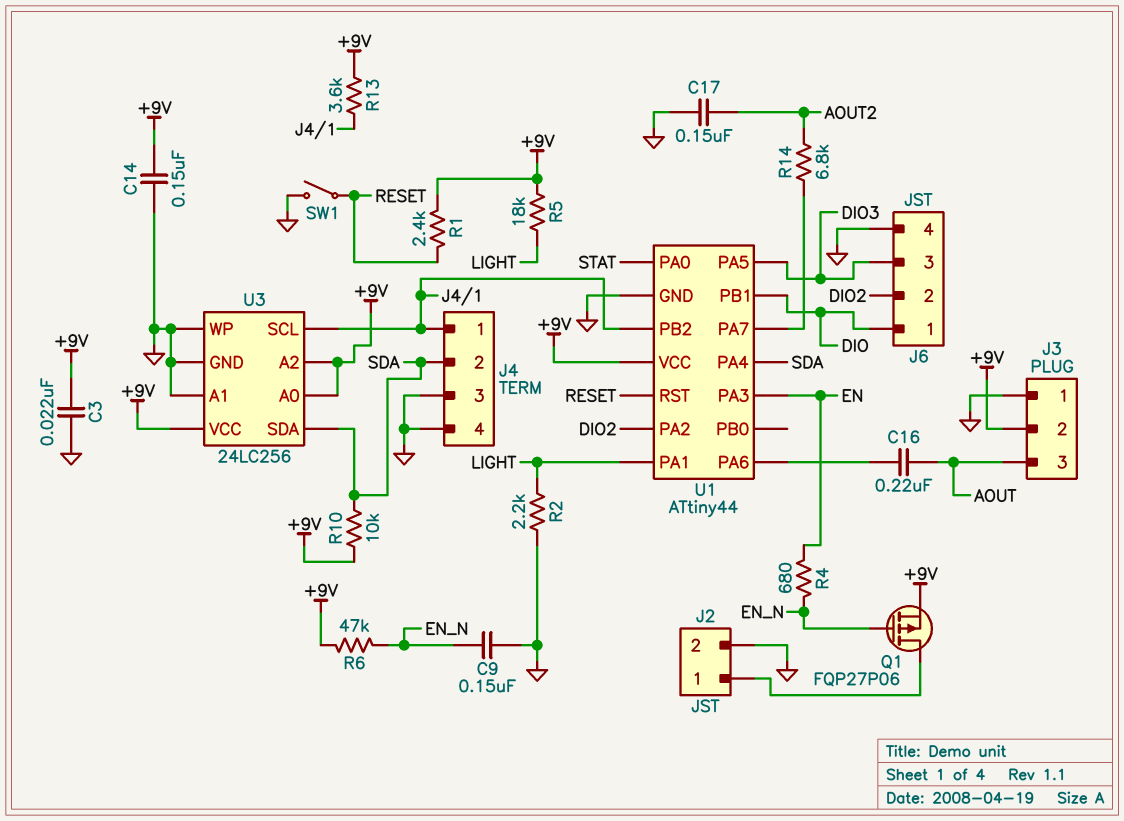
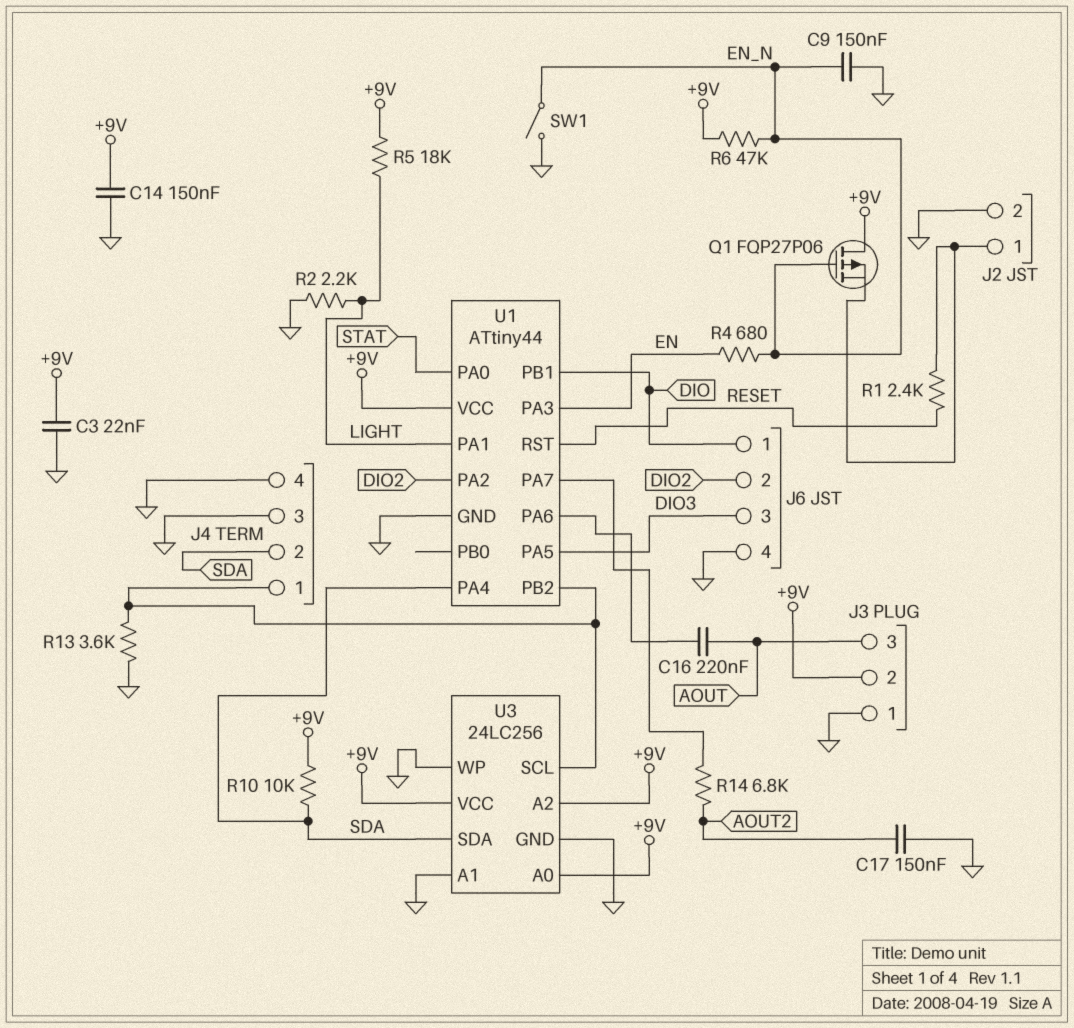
Q1: PMOS FQP27P06 (G EN_N, D J2/1, S +9V) -> PMOS FQP27P06 (G EN_N, D +9V, S J2/1)
R1: 2.4k (+9V, RESET) -> 2.4k (J2/1, RESET)
R13: 3.6k (+9V, J4/1) -> 3.6k (GND, J4/1)
SW1: switch (GND, RESET) -> switch (EN_N, GND)

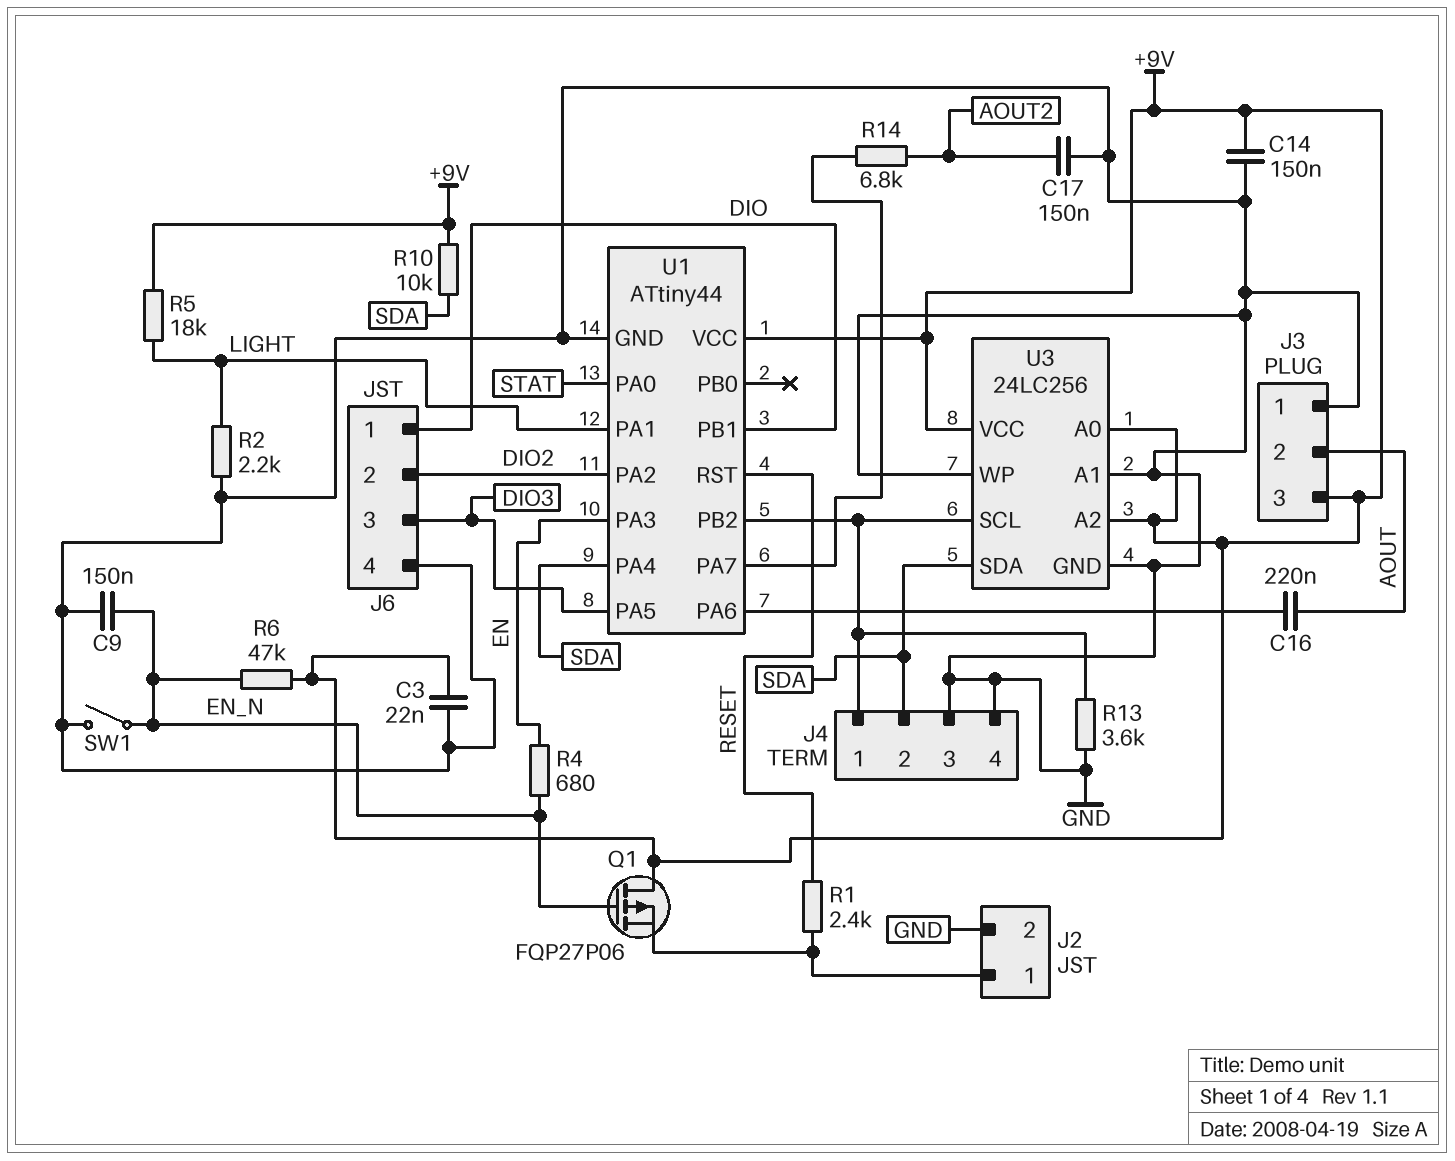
J3 pin 2: +9V -> AOUT
J3 pin 3: AOUT -> +9V

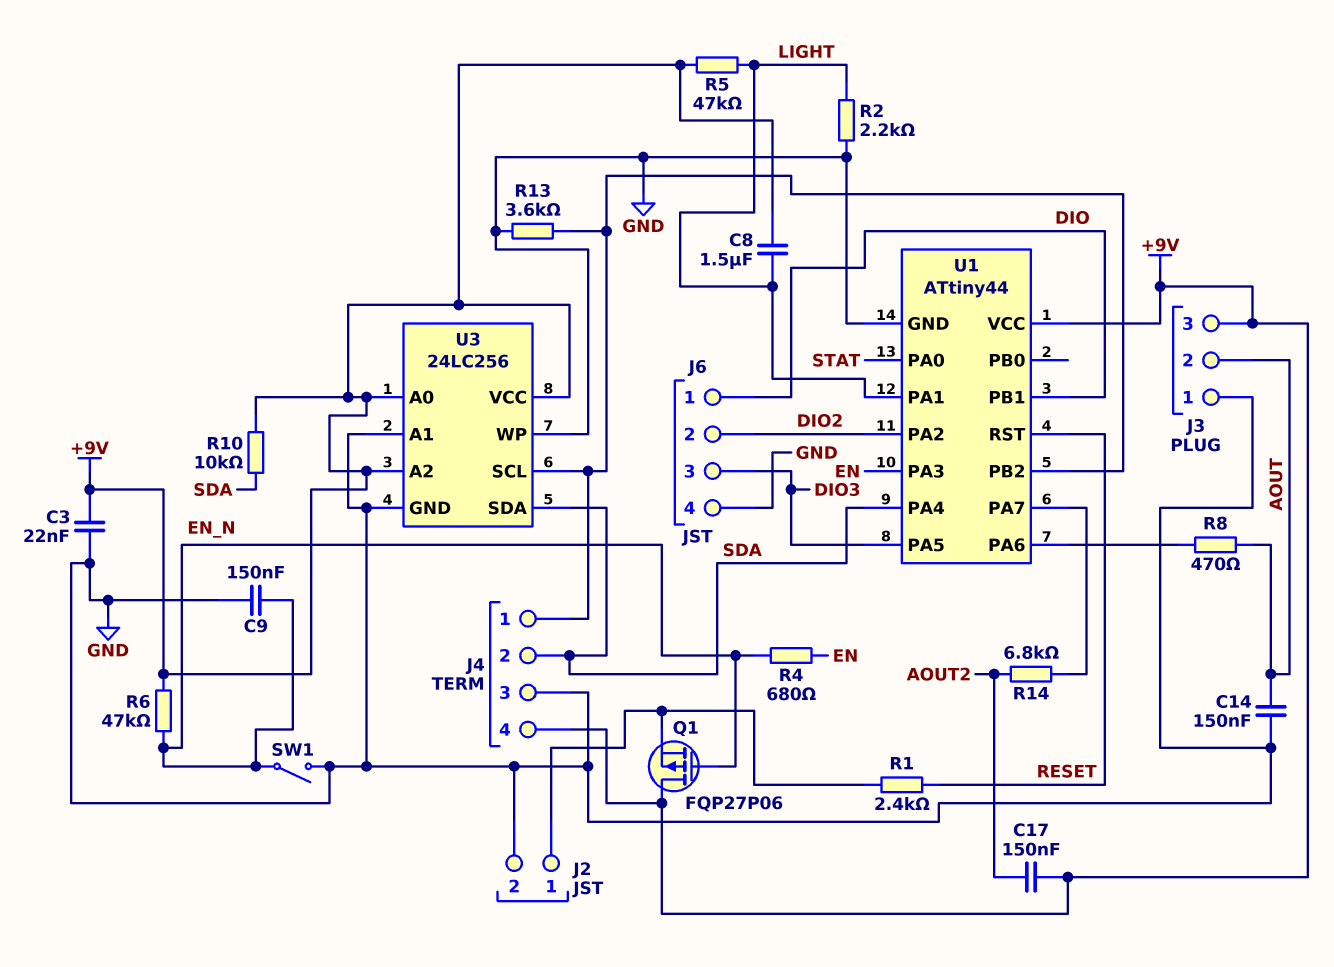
C8: none -> 1.5uF (+9V, LIGHT)
C14: 150nF (+9V, GND) -> 150nF (AOUT, GND)
C16: 220nF (AOUT, U1/PA6) -> none
C17: 150nF (AOUT2, GND) -> 150nF (+9V, AOUT2)
J4 pin 4: GND -> +9V
R5: 18k (+9V, LIGHT) -> 47k (+9V, LIGHT)
R8: none -> 470 (AOUT, U1/PA6)

